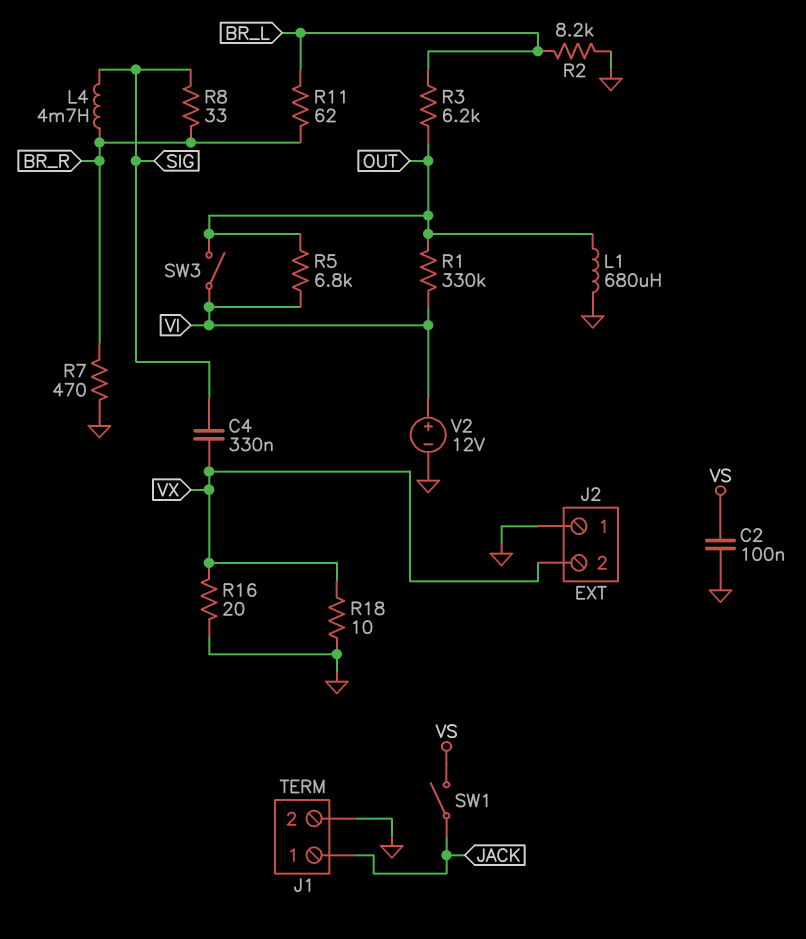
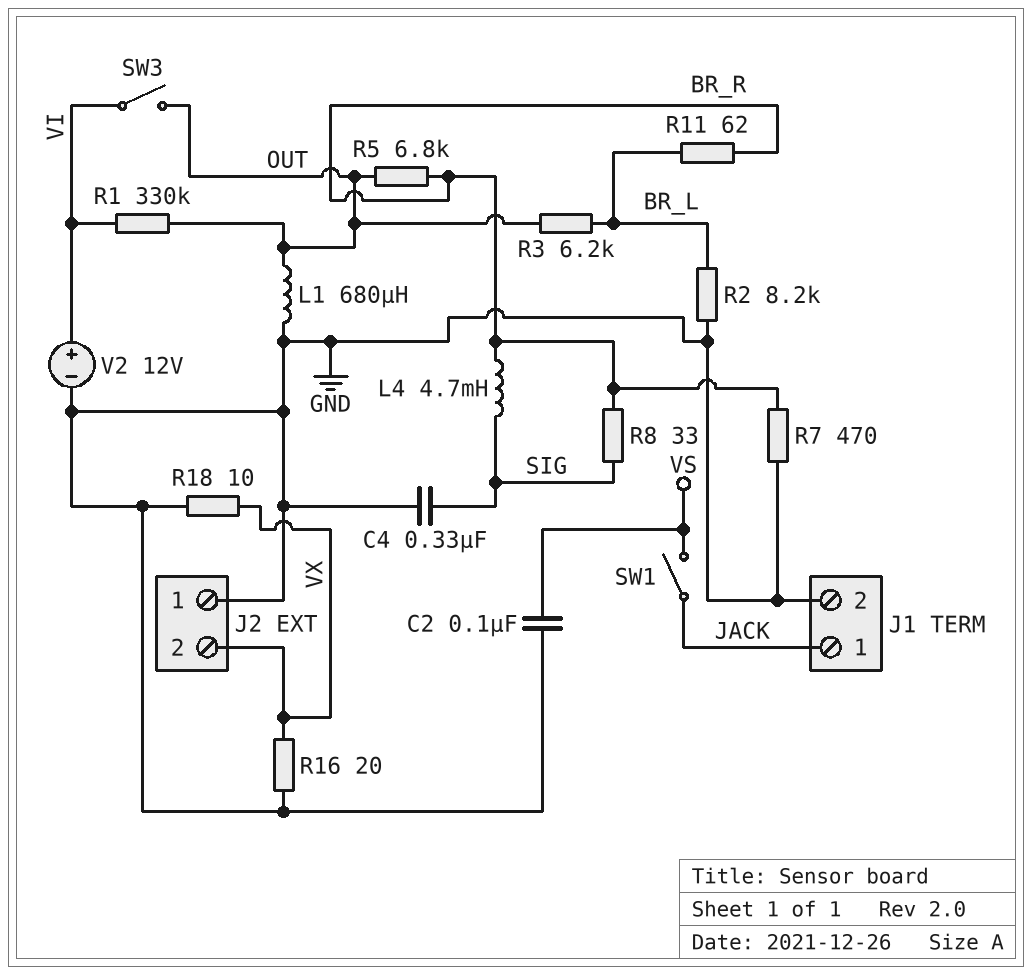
C4: 330nF (SIG, VX) -> 330nF (GND, SIG)
R5: 6.8k (OUT, VI) -> 6.8k (BR_R, OUT)

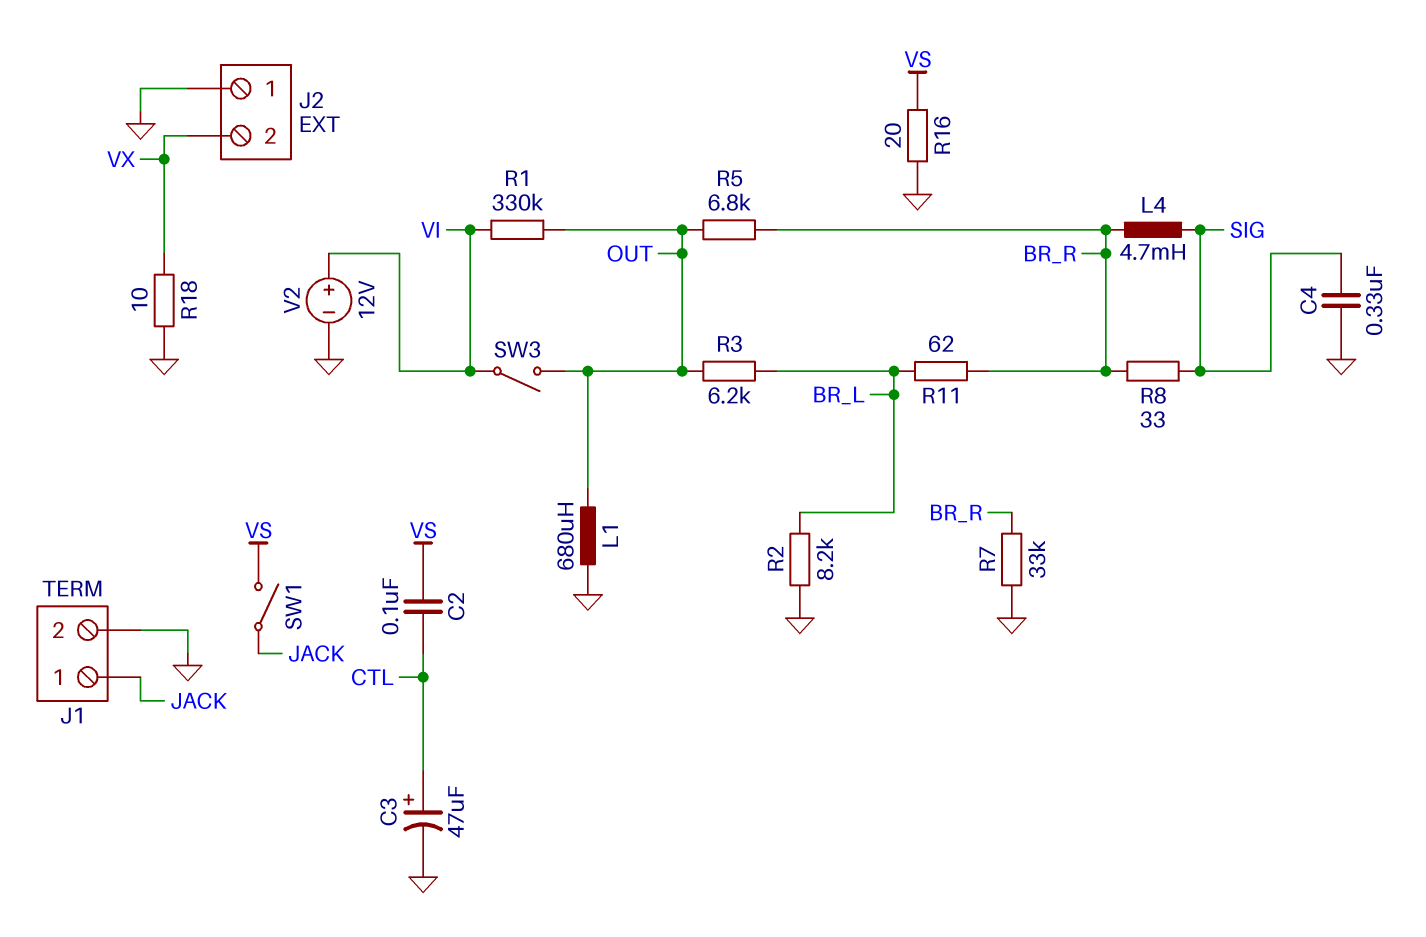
C2: 100nF (GND, VS) -> 100nF (CTL, VS)
C3: none -> 47uF (plus CTL, minus GND)
R7: 470 (BR_R, GND) -> 33k (BR_R, GND)
R16: 20 (GND, VX) -> 20 (GND, VS)

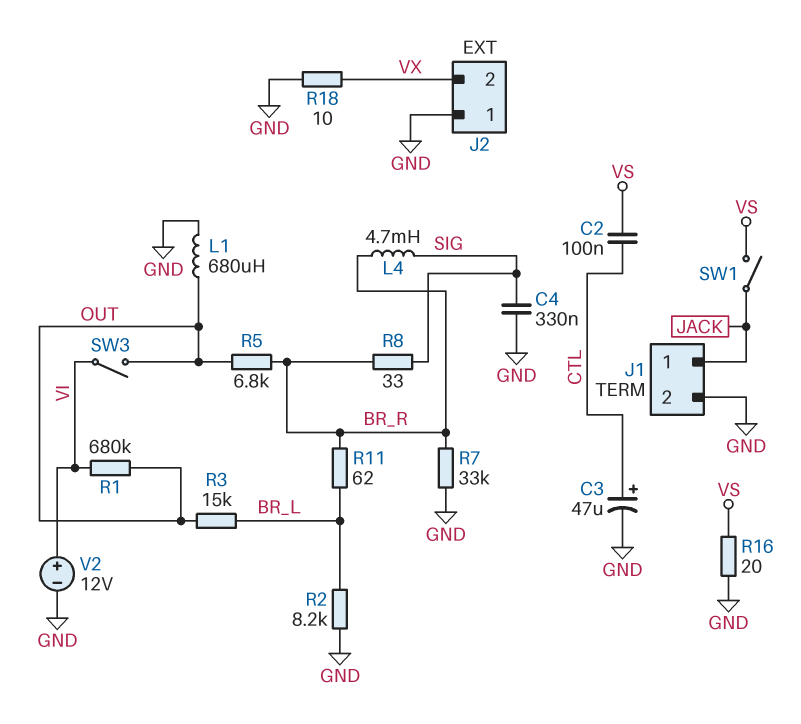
R1: 330k (OUT, VI) -> 680k (OUT, VI)
R3: 6.2k (BR_L, OUT) -> 15k (BR_L, OUT)

